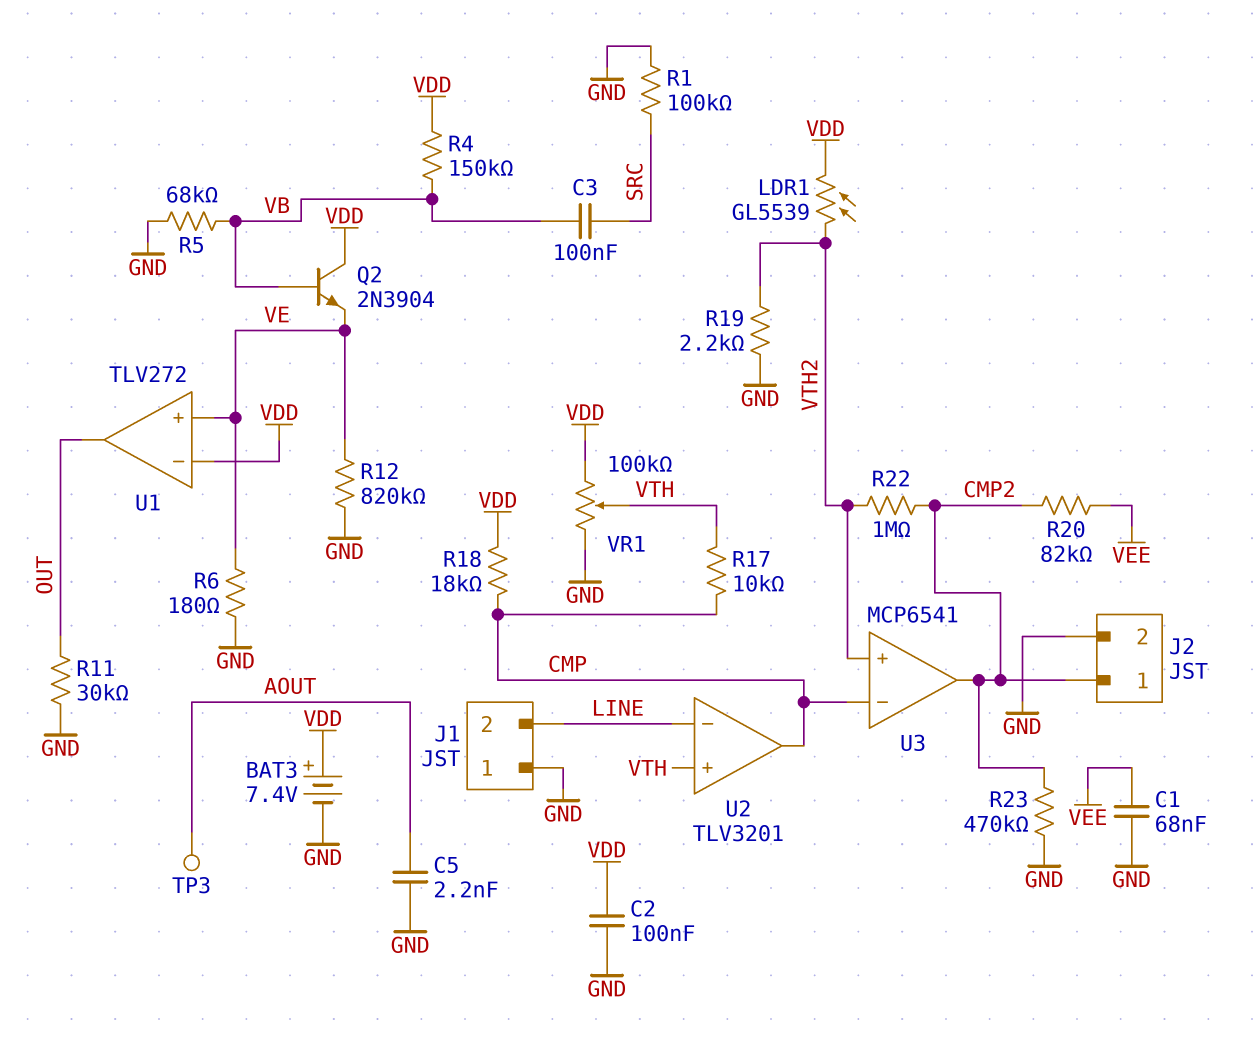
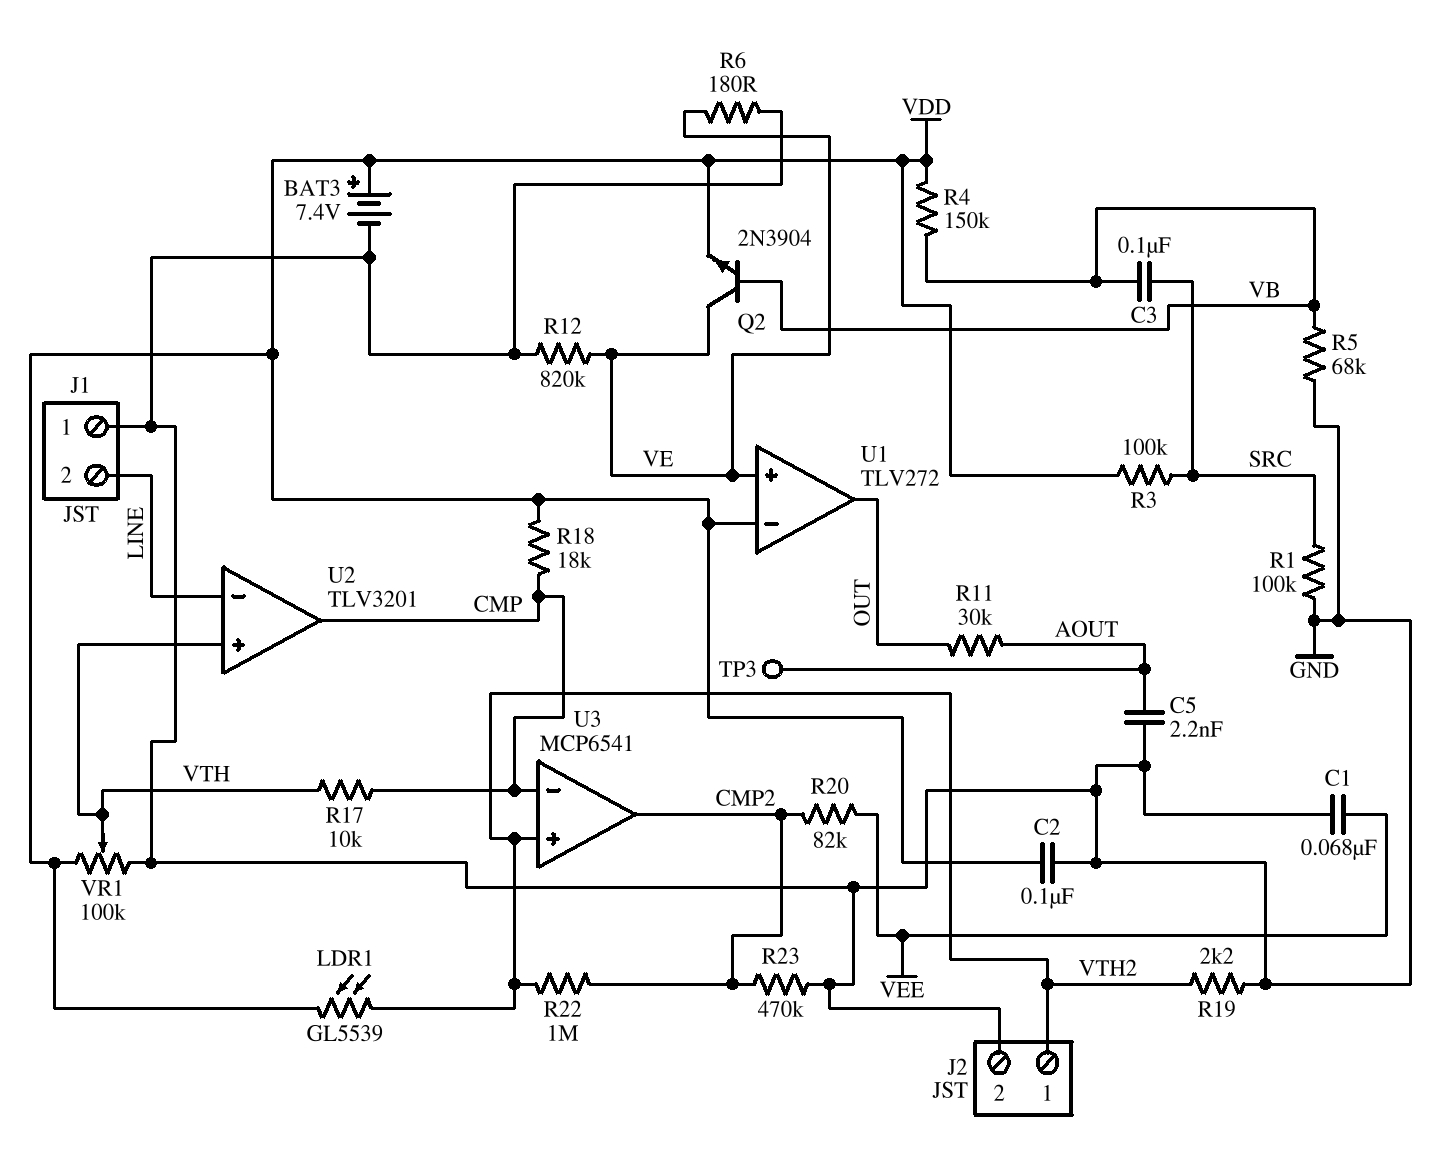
J2 pin 1: CMP2 -> VTH2
Q2: NPN 2N3904 (B VB, C VDD, E VE) -> NPN 2N3904 (B VB, C VE, E VDD)
R3: none -> 100k (SRC, VDD)
R11: 30k (GND, OUT) -> 30k (AOUT, OUT)

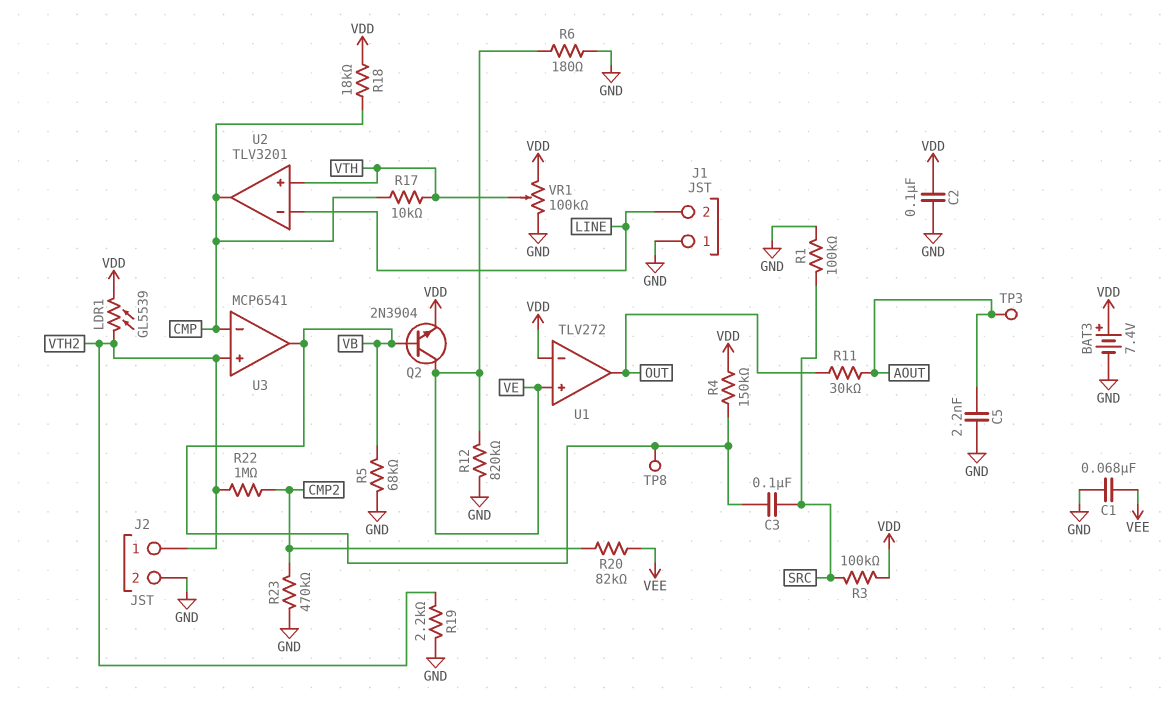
TP8: none -> test point (VB)
U3 pin out: CMP2 -> VB

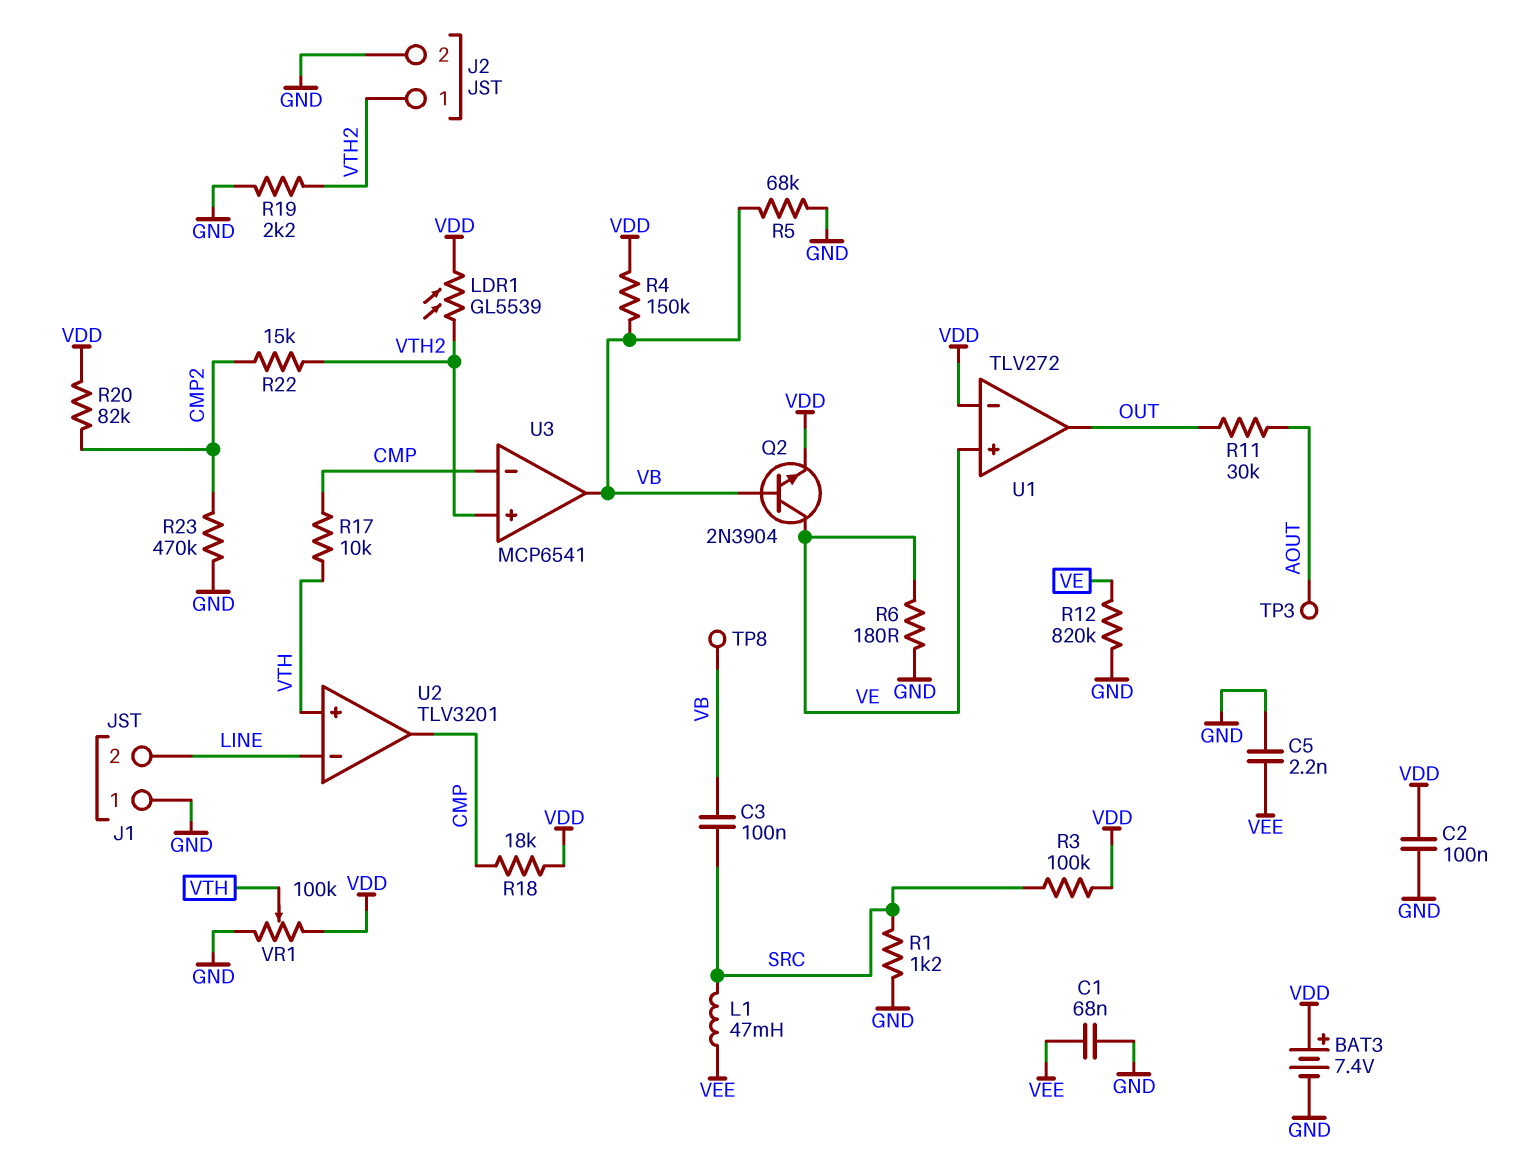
C5: 2.2nF (AOUT, GND) -> 2.2nF (GND, VEE)
L1: none -> 47mH (SRC, VEE)
R1: 100k (GND, SRC) -> 1.2k (GND, SRC)
R20: 82k (CMP2, VEE) -> 82k (CMP2, VDD)
R22: 1M (CMP2, VTH2) -> 15k (CMP2, VTH2)

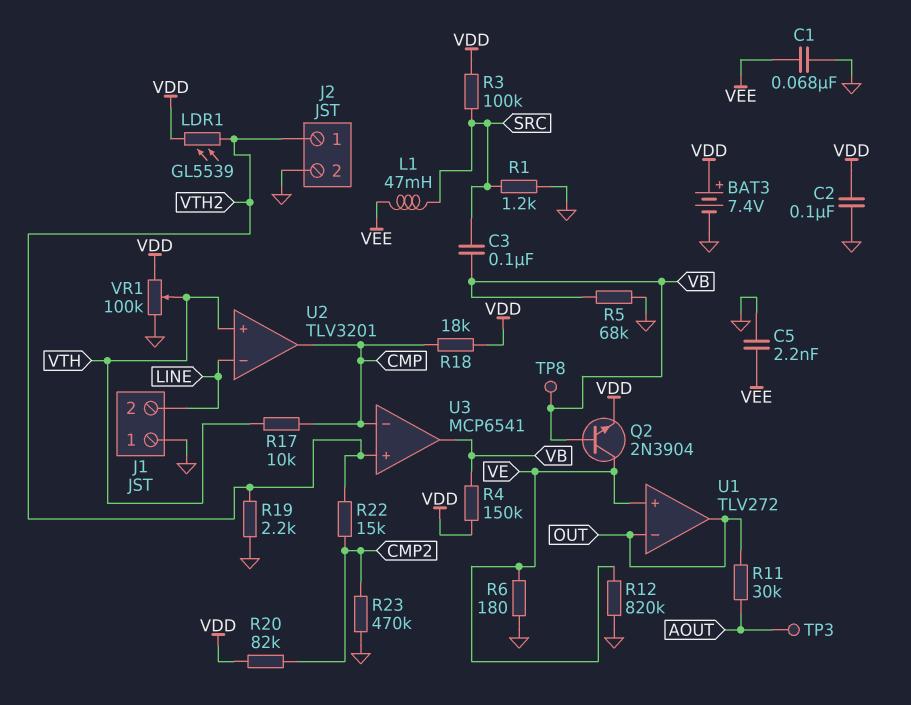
U1 pin in-: VDD -> OUT

